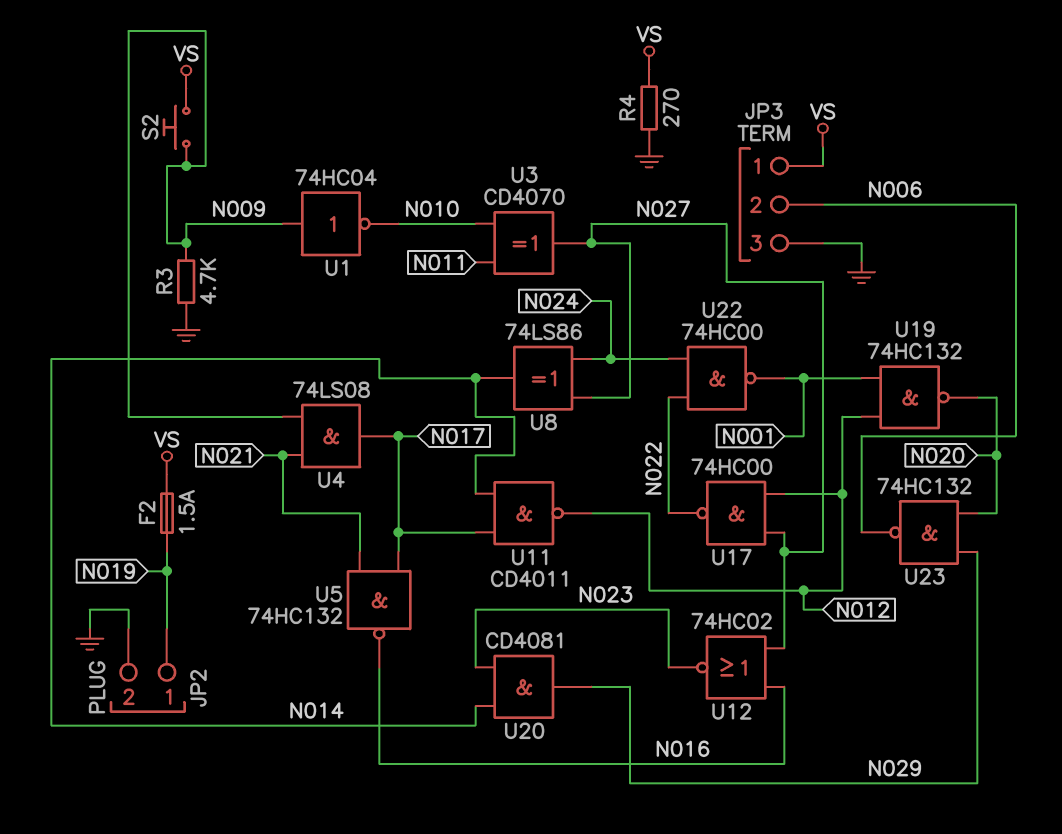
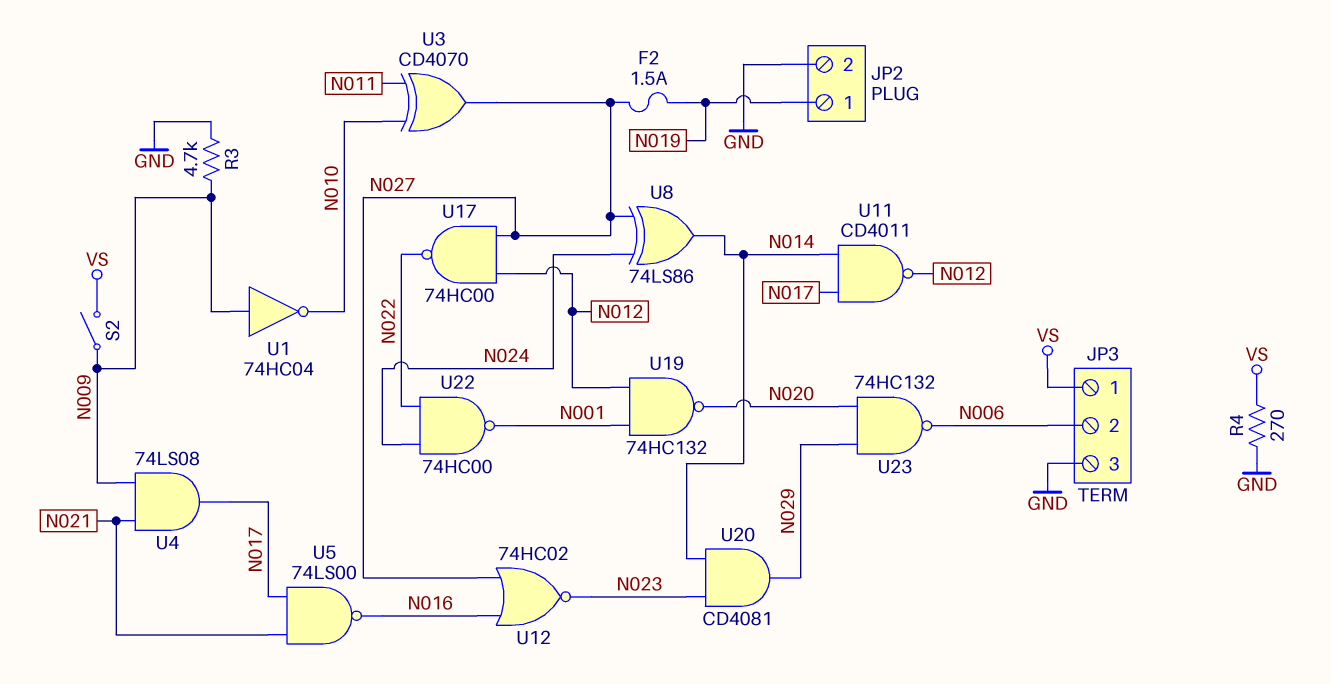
F2: 1.5A (N019, VS) -> 1.5A (N019, N027)
S2: button (N009, VS) -> switch (N009, VS)
U5: NAND 74HC132 (in N017, in N021, out N016) -> NAND 74LS00 (in N017, in N021, out N016)

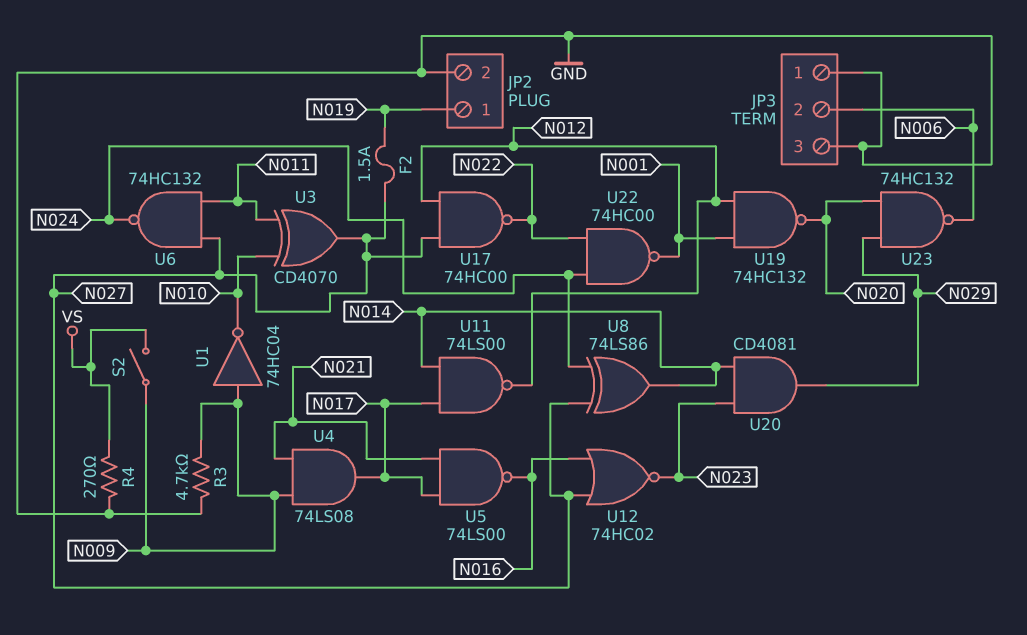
JP3 pin 1: VS -> GND
U6: none -> NAND 74HC132 (in N011, in N027, out N024)
U11: NAND CD4011 (in N014, in N017, out N012) -> NAND 74LS00 (in N014, in N017, out N012)

